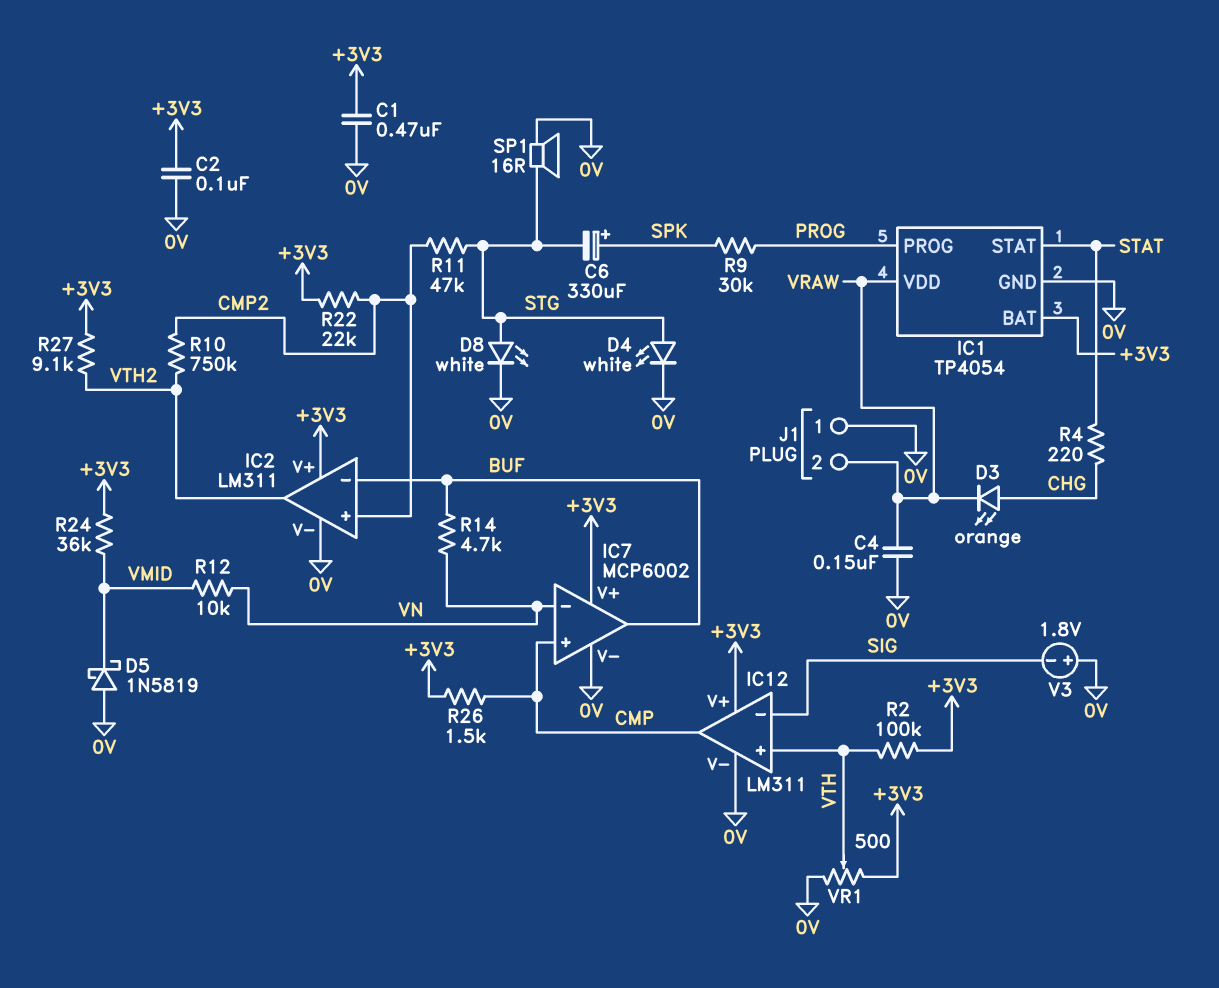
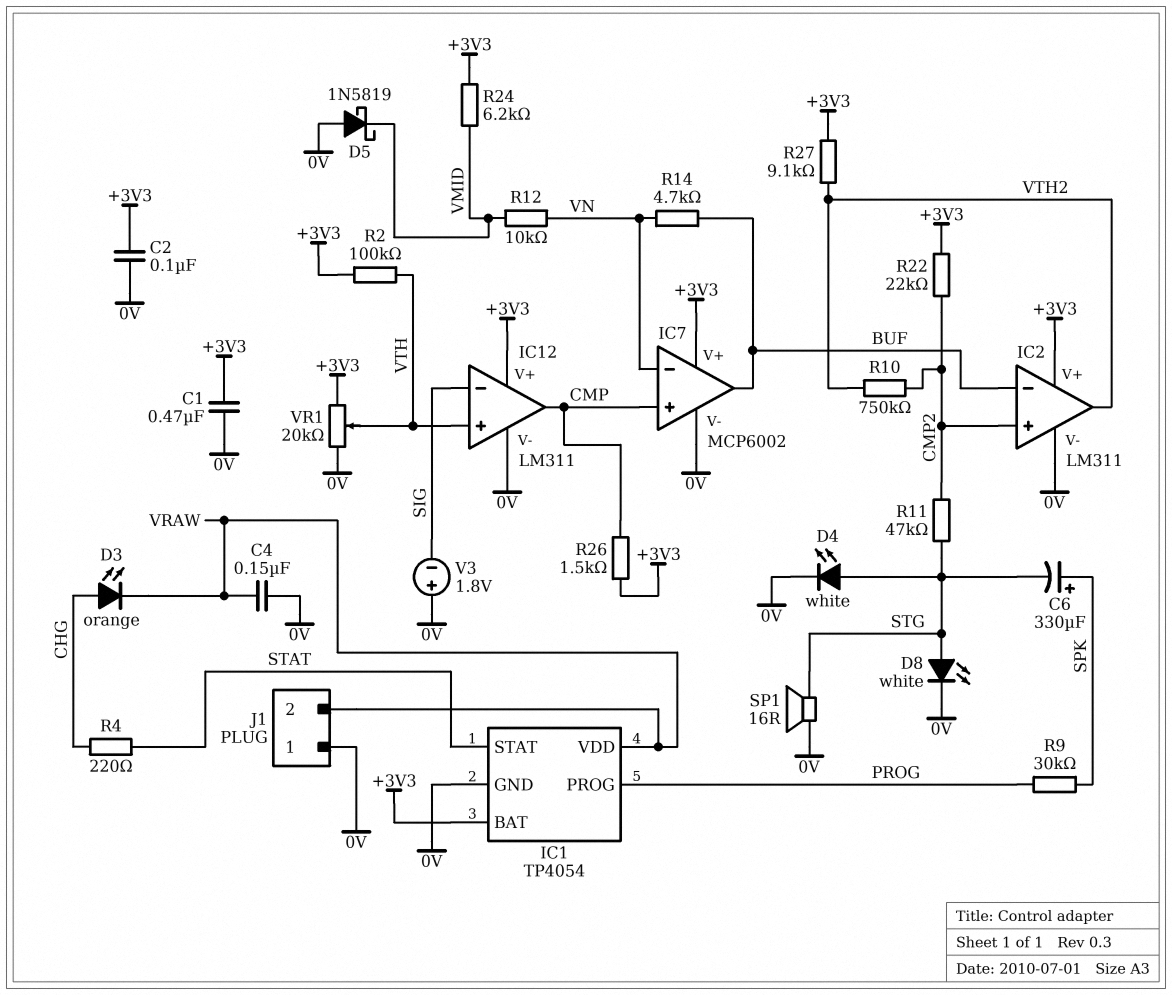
R24: 36k (+3V3, VMID) -> 6.2k (+3V3, VMID)
VR1: 500 (+3V3, 0V, wiper VTH) -> 20k (+3V3, 0V, wiper VTH)

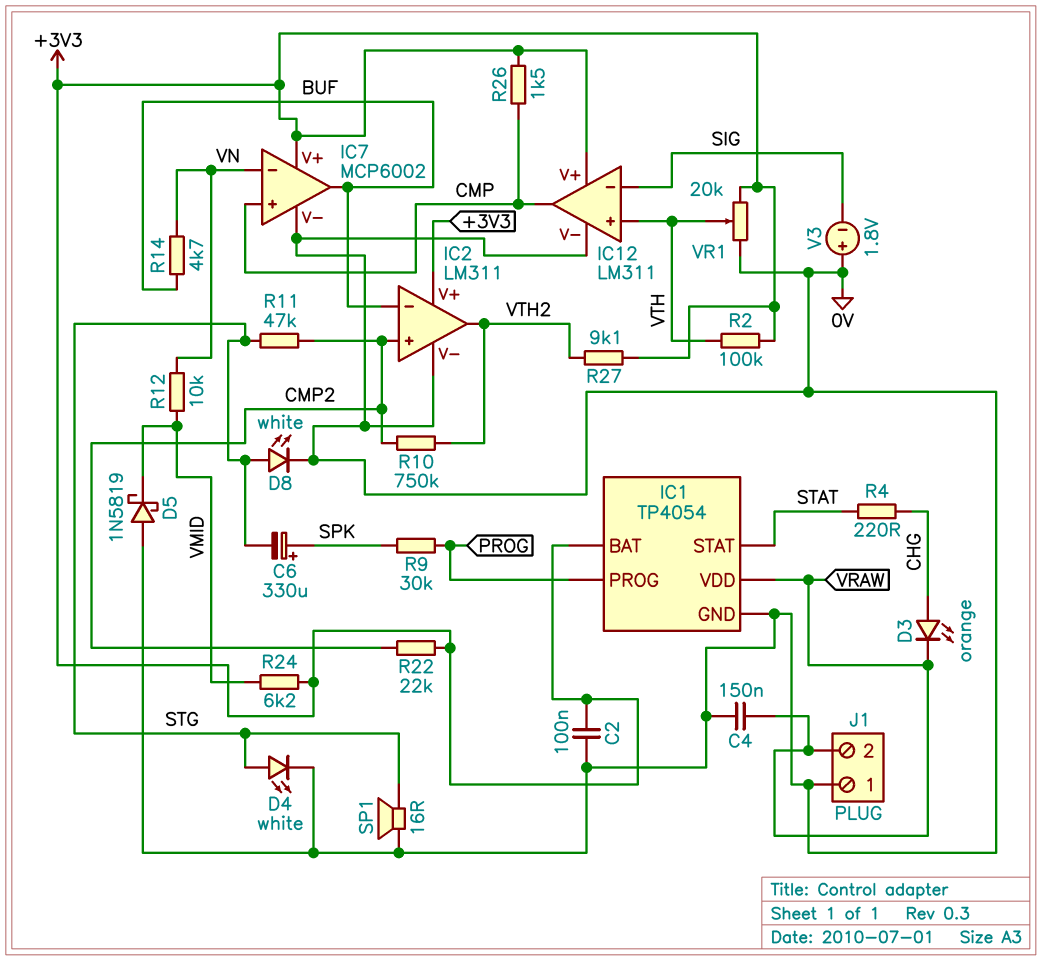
C1: 470nF (+3V3, 0V) -> none

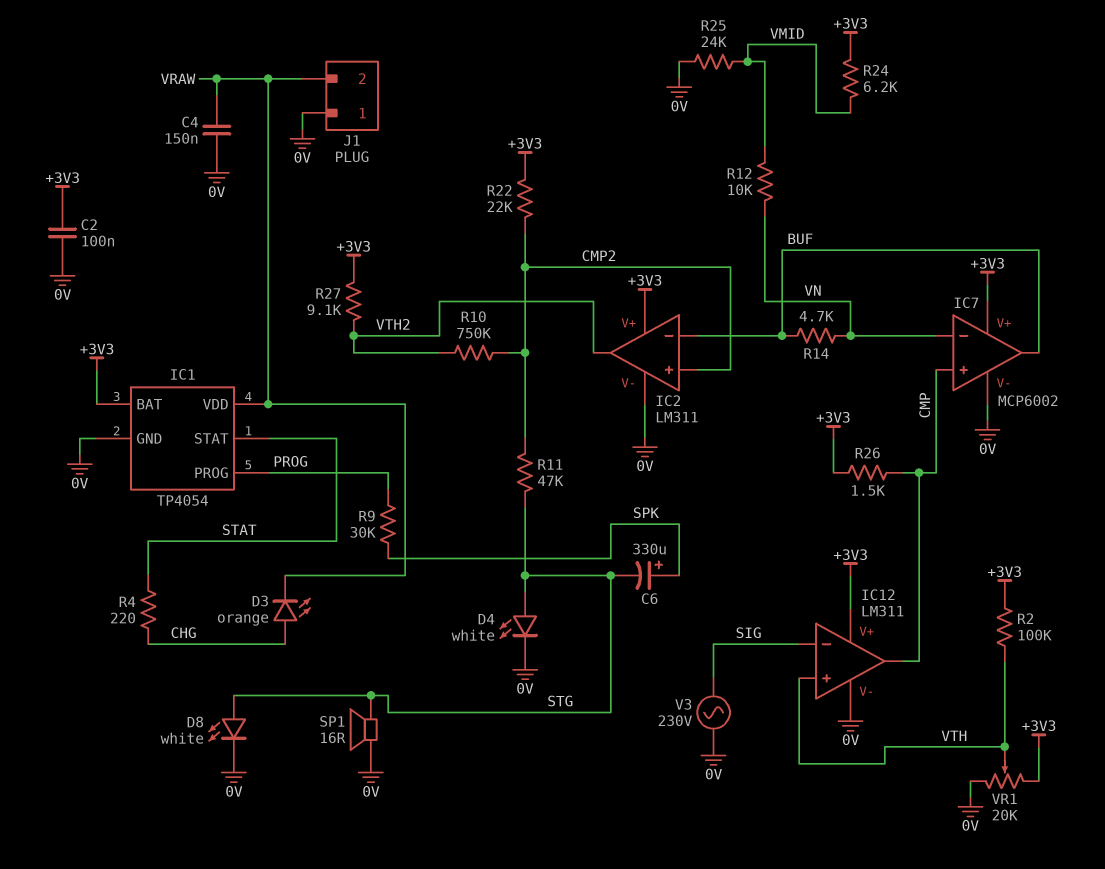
D5: schottky 1N5819 (A 0V, K VMID) -> none
R25: none -> 24k (0V, VMID)
V3: 1.8V (plus 0V, minus SIG) -> AC 230V (0V, SIG)

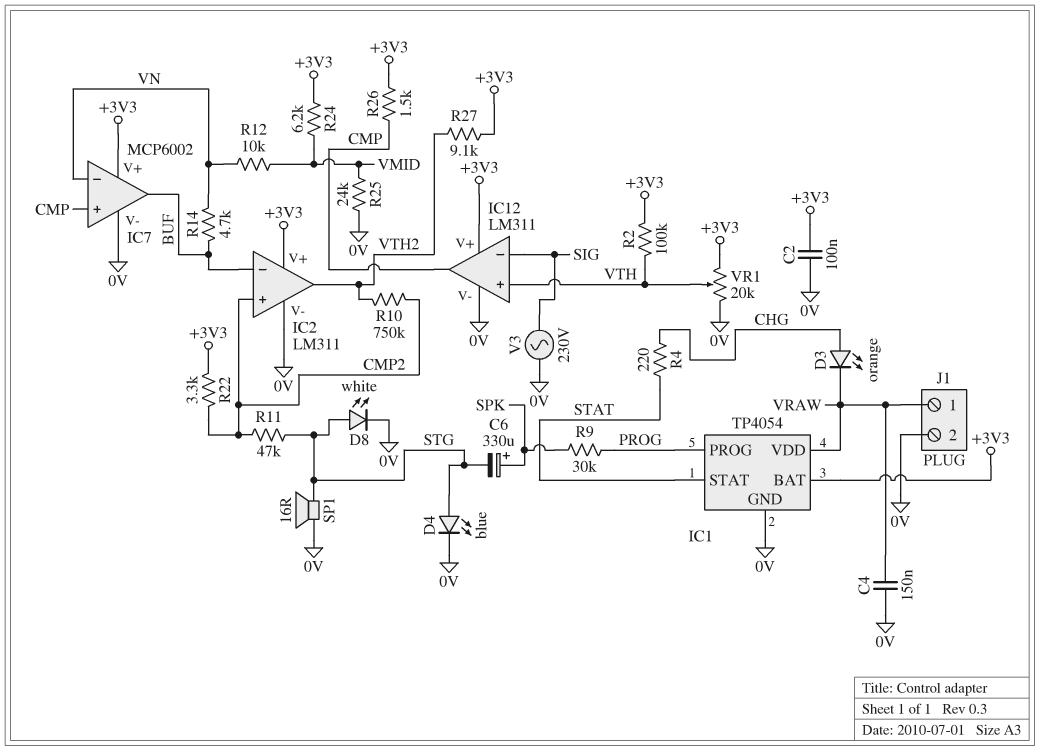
D4: LED white (A STG, K 0V) -> LED blue (A STG, K 0V)
J1 pin 1: 0V -> VRAW
J1 pin 2: VRAW -> 0V
R22: 22k (+3V3, CMP2) -> 3.3k (+3V3, CMP2)

